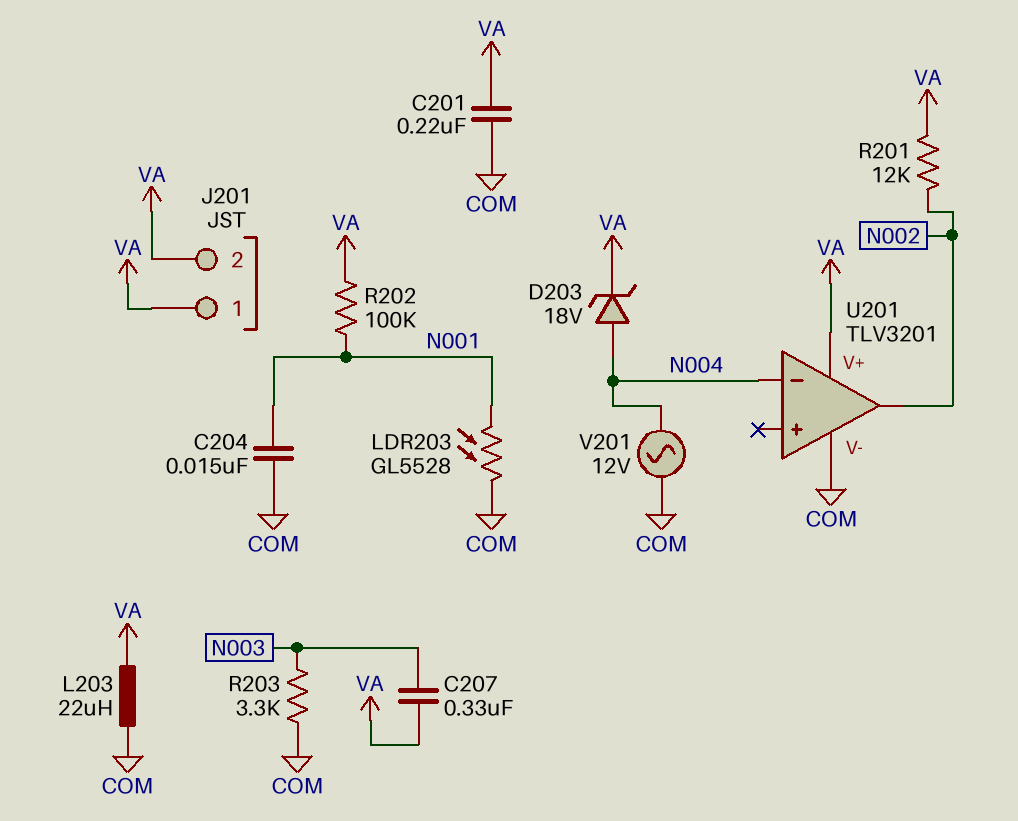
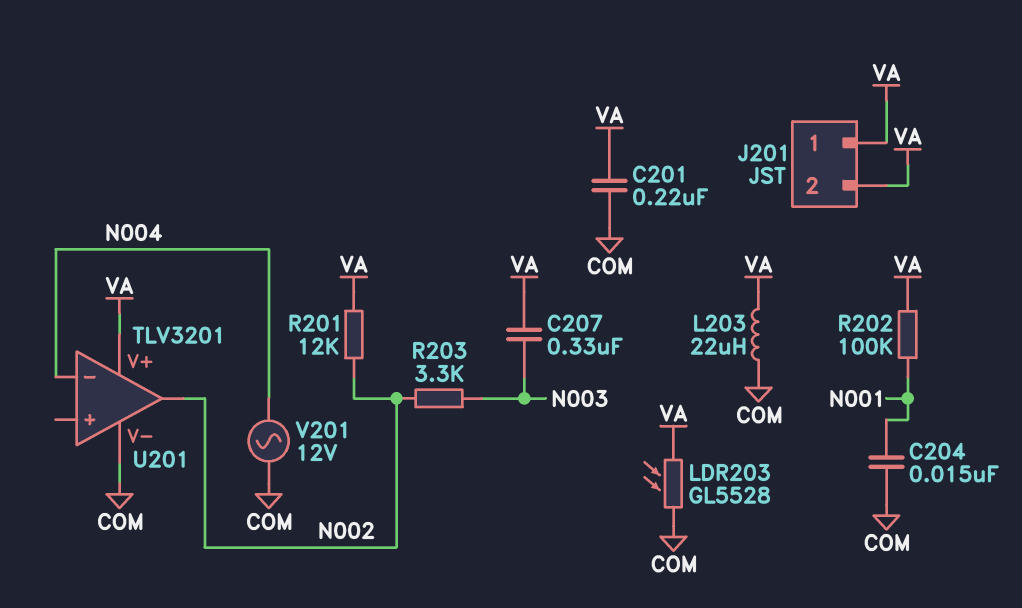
D203: zener 18V (A N004, K VA) -> none
LDR203: GL5528 (COM, N001) -> GL5528 (COM, VA)
R203: 3.3k (COM, N003) -> 3.3k (N002, N003)

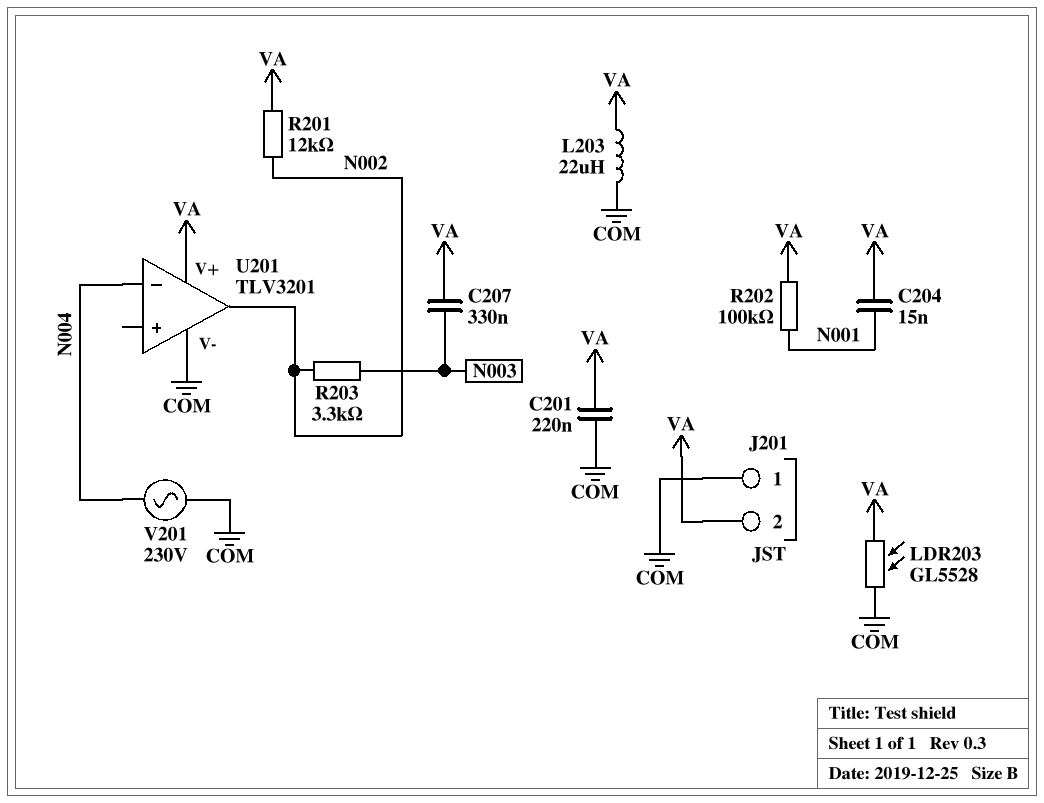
C204: 15nF (COM, N001) -> 15nF (N001, VA)
J201 pin 1: VA -> COM
V201: AC 12V (COM, N004) -> AC 230V (COM, N004)

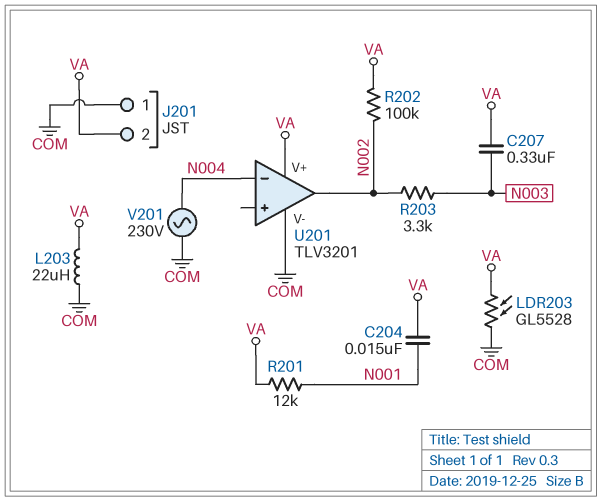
C201: 220nF (COM, VA) -> none
R201: 12k (N002, VA) -> 12k (N001, VA)
R202: 100k (N001, VA) -> 100k (N002, VA)

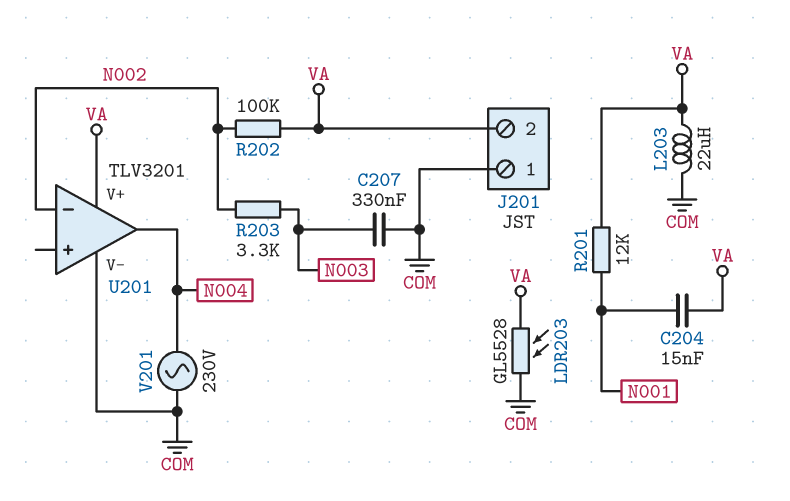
C207: 330nF (N003, VA) -> 330nF (COM, N003)
U201 pin in-: N004 -> N002
U201 pin out: N002 -> N004

